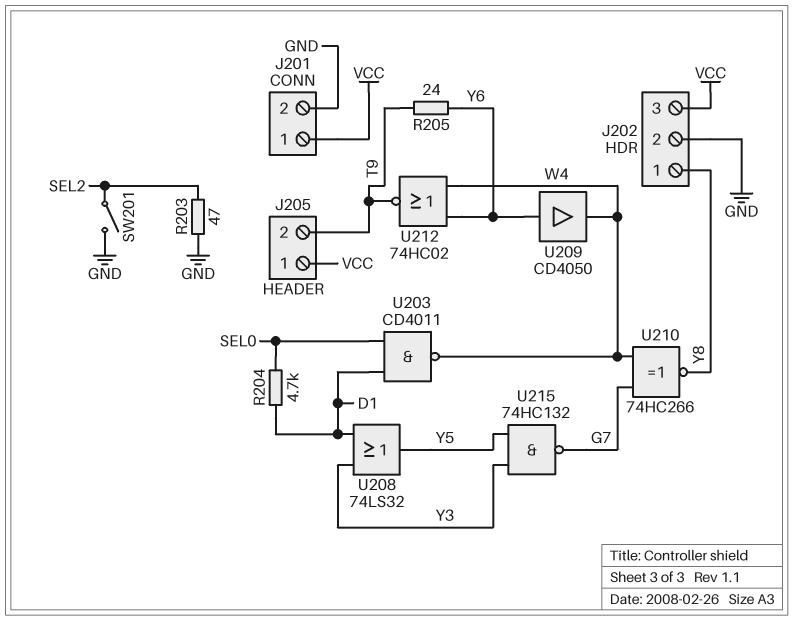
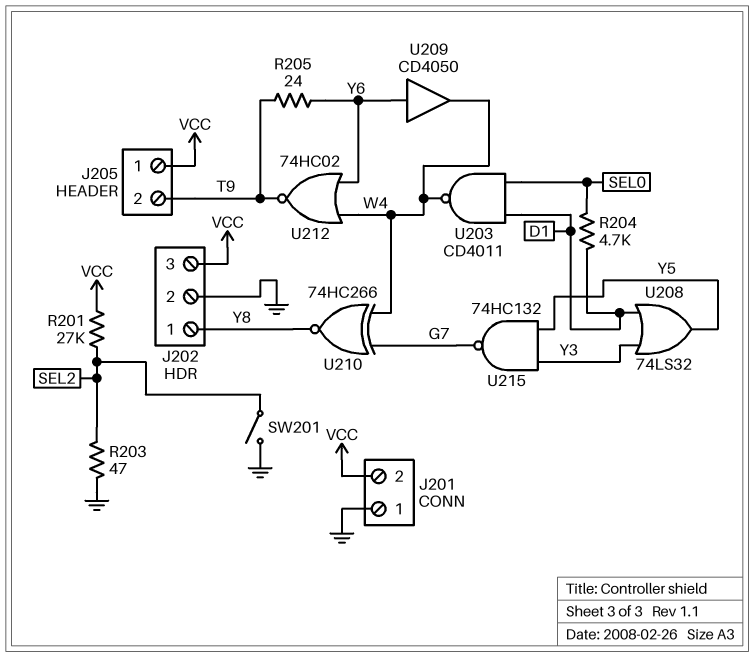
J201 pin 1: VCC -> GND
J201 pin 2: GND -> VCC
R201: none -> 27k (SEL2, VCC)

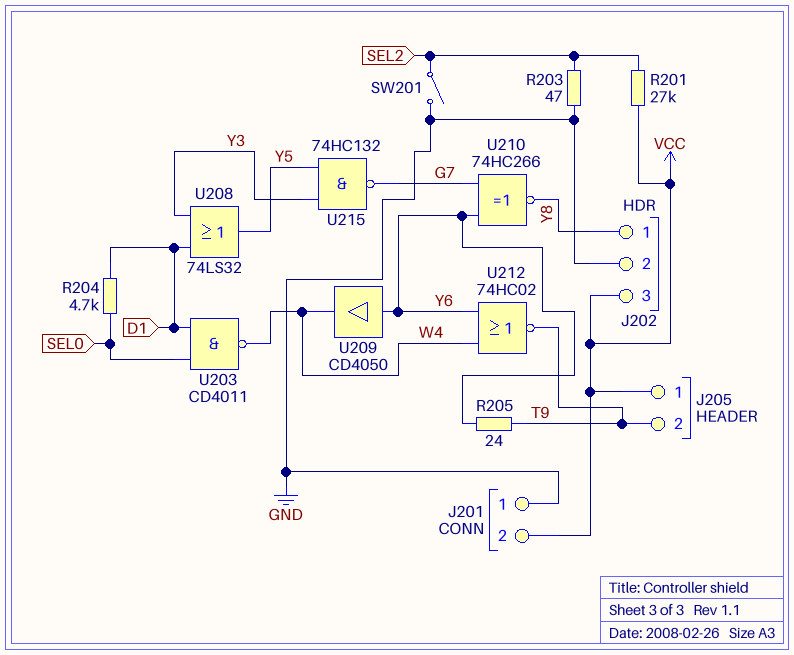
U210: XNOR 74HC266 (in G7, in W4, out Y8) -> XNOR 74HC266 (in G7, in Y6, out Y8)

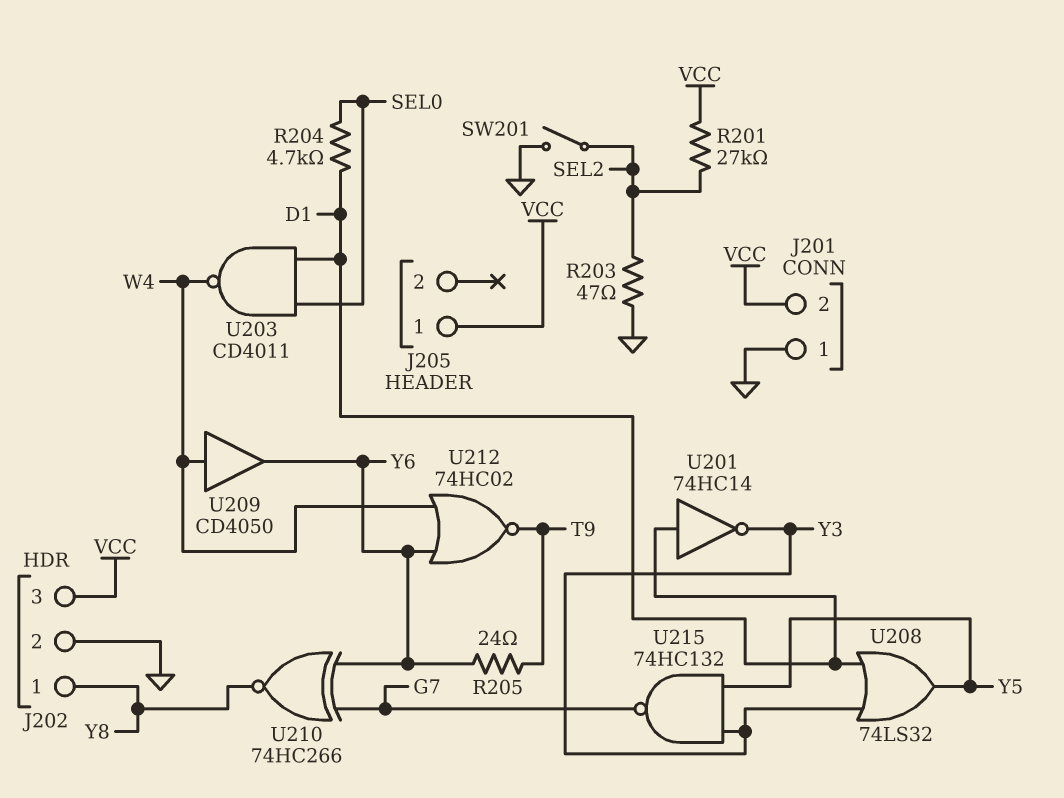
J205 pin 2: T9 -> none
U201: none -> NOT 74HC14 (in D1, out Y3)
U209: buffer CD4050 (in Y6, out W4) -> buffer CD4050 (in W4, out Y6)

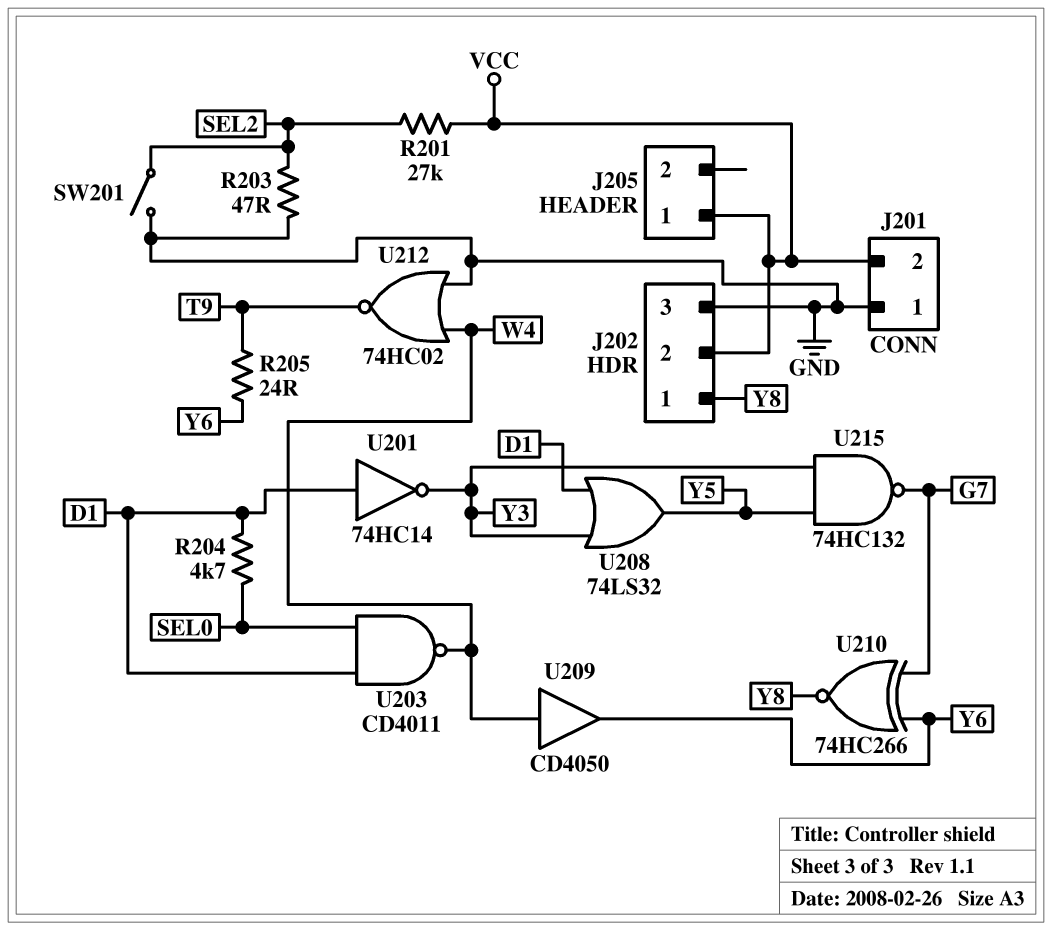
J202 pin 2: GND -> VCC
J202 pin 3: VCC -> GND
U212: NOR 74HC02 (in W4, in Y6, out T9) -> NOR 74HC02 (in GND, in W4, out T9)

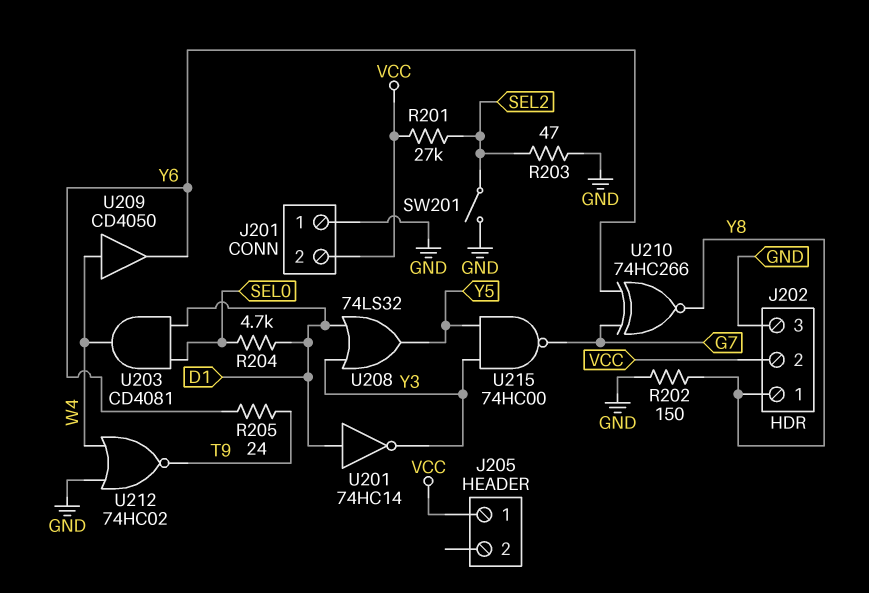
R202: none -> 150 (GND, Y8)
U203: NAND CD4011 (in D1, in SEL0, out W4) -> AND CD4081 (in D1, in SEL0, out W4)
U215: NAND 74HC132 (in Y3, in Y5, out G7) -> NAND 74HC00 (in Y3, in Y5, out G7)

